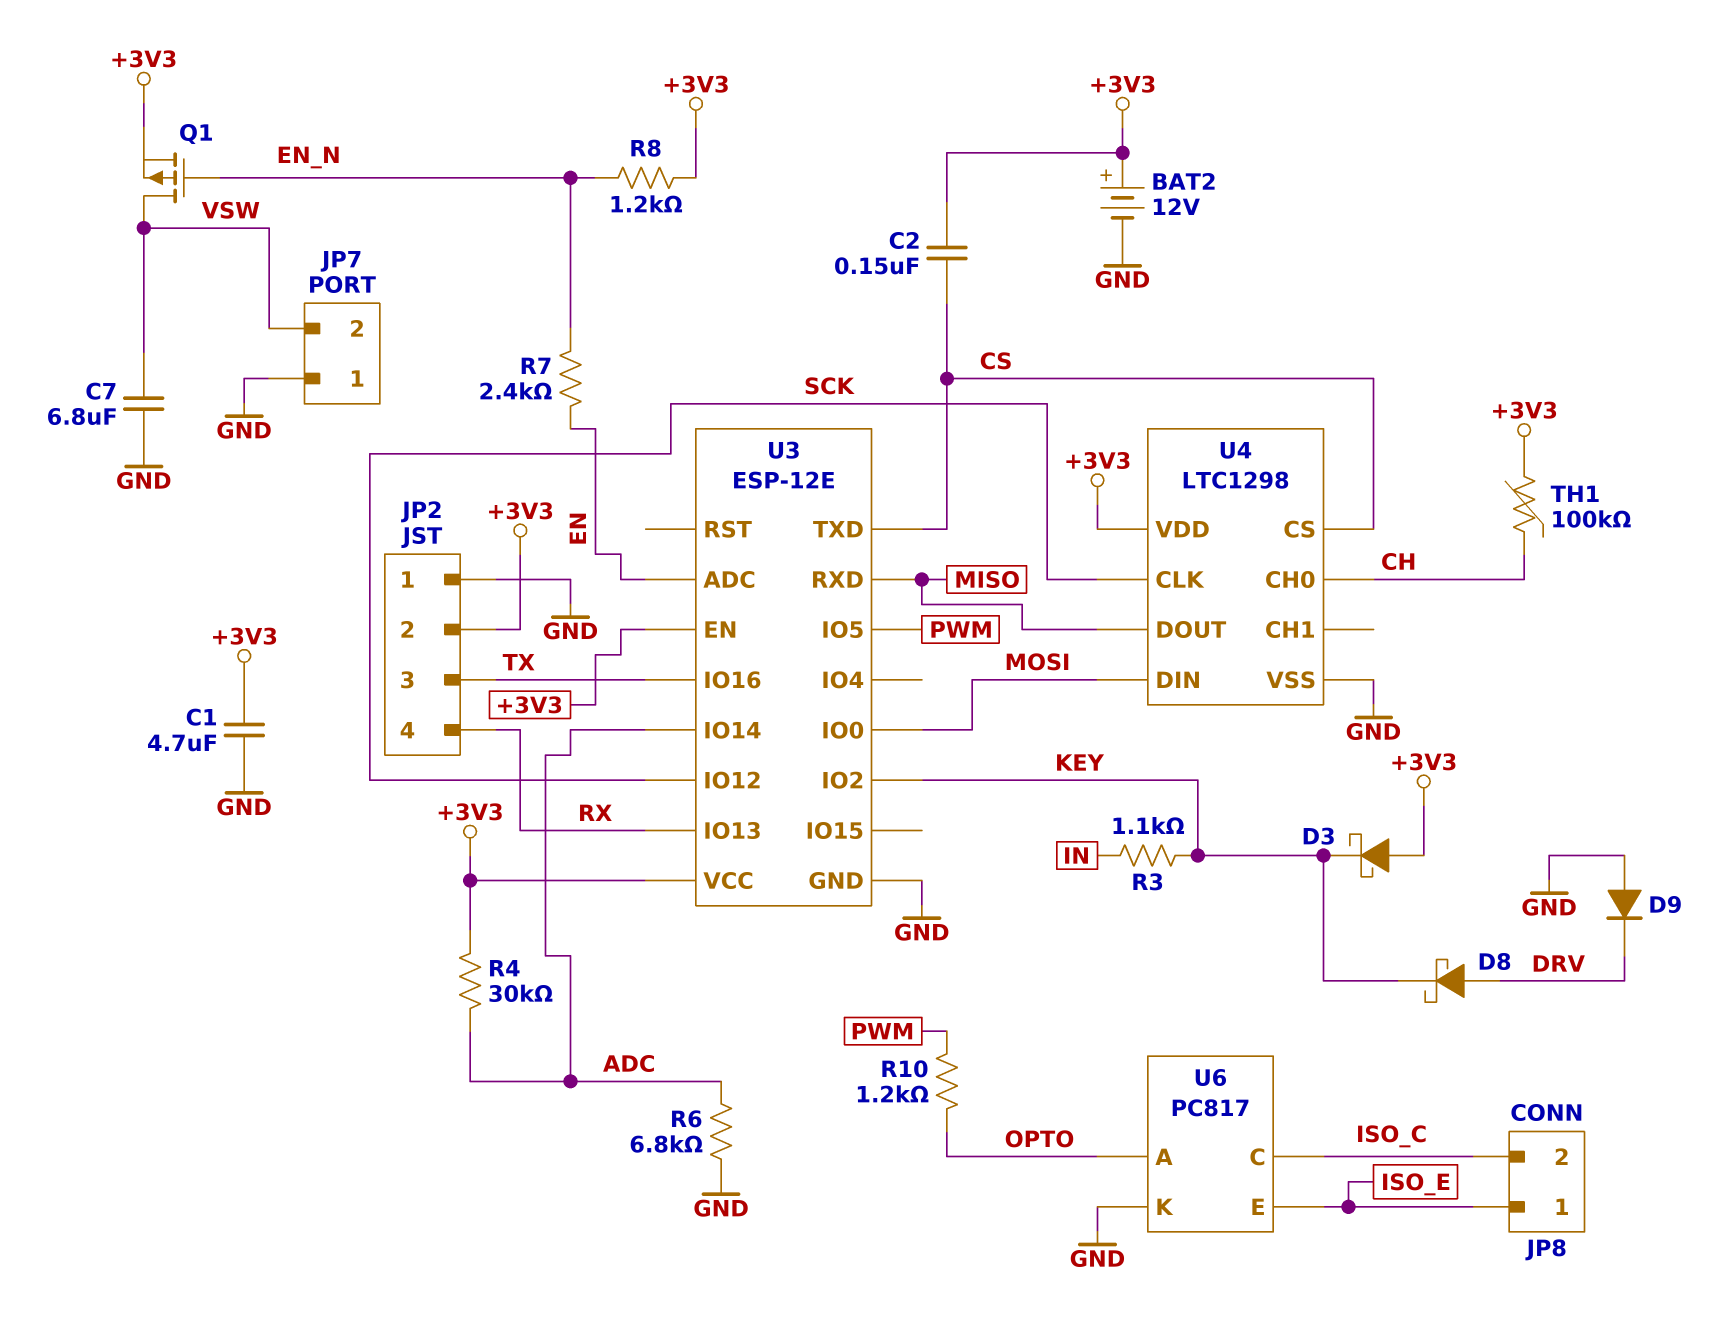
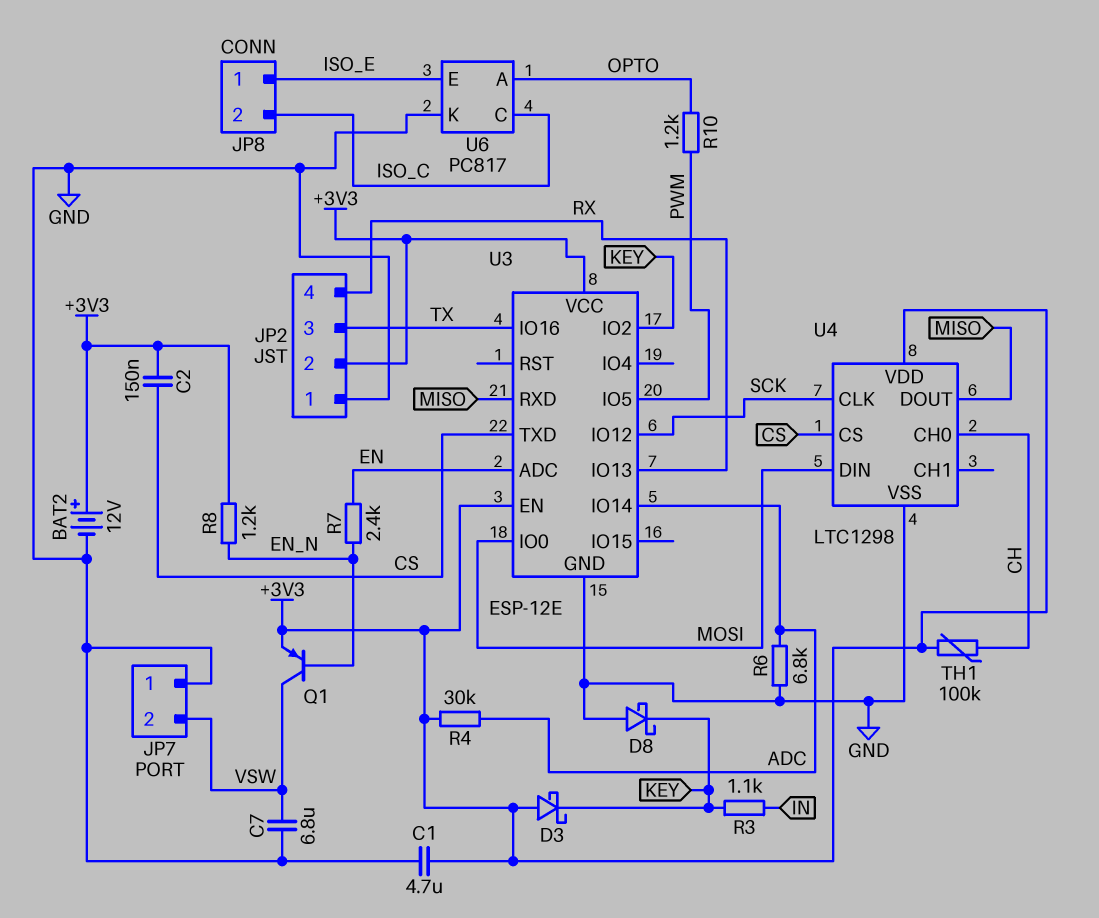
D8: schottky (A DRV, K KEY) -> schottky (A GND, K KEY)
D9: diode (A GND, K DRV) -> none
Q1: PMOS (G EN_N, D VSW, S +3V3) -> PNP (B EN_N, C VSW, E +3V3)

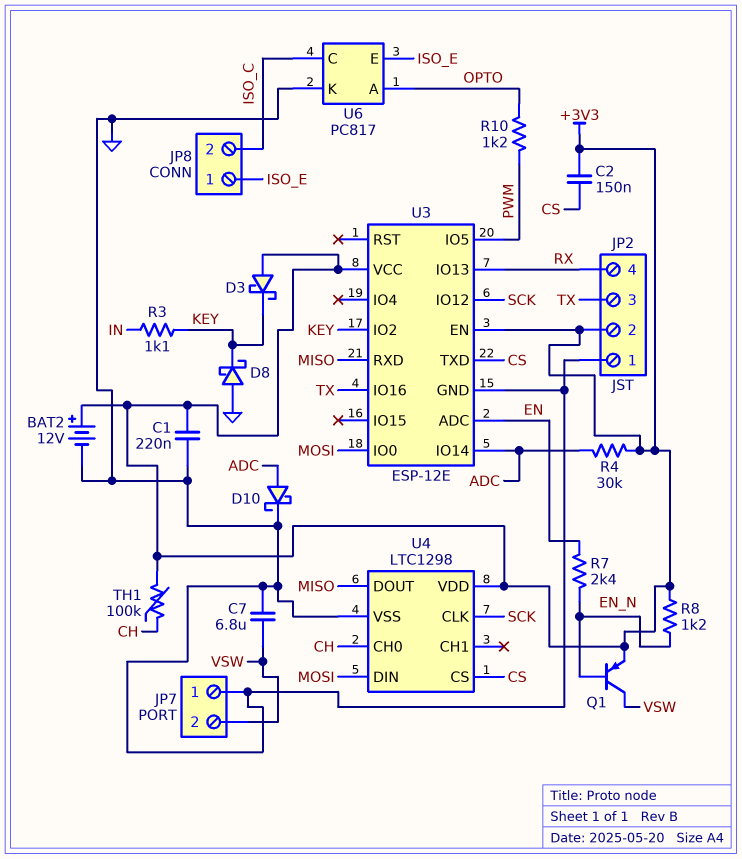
C1: 4.7uF (+3V3, GND) -> 220nF (+3V3, GND)
D10: none -> schottky (A ADC, K GND)
R6: 6.8k (ADC, GND) -> none

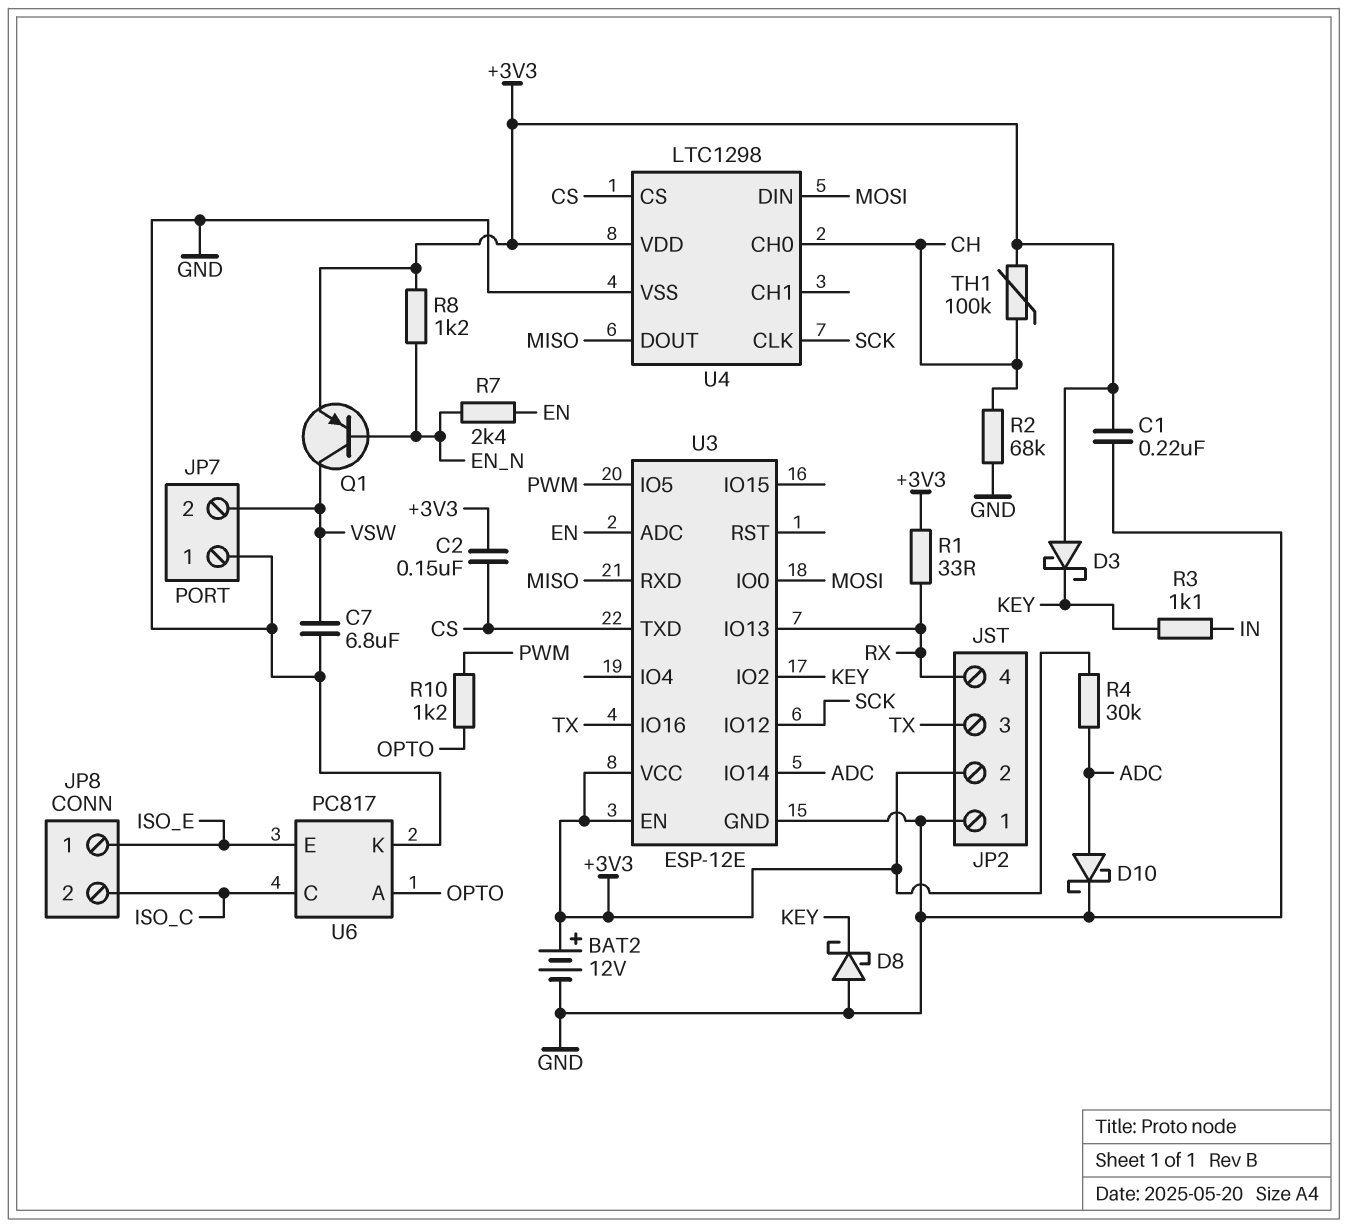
R1: none -> 33 (+3V3, RX)
R2: none -> 68k (CH, GND)

